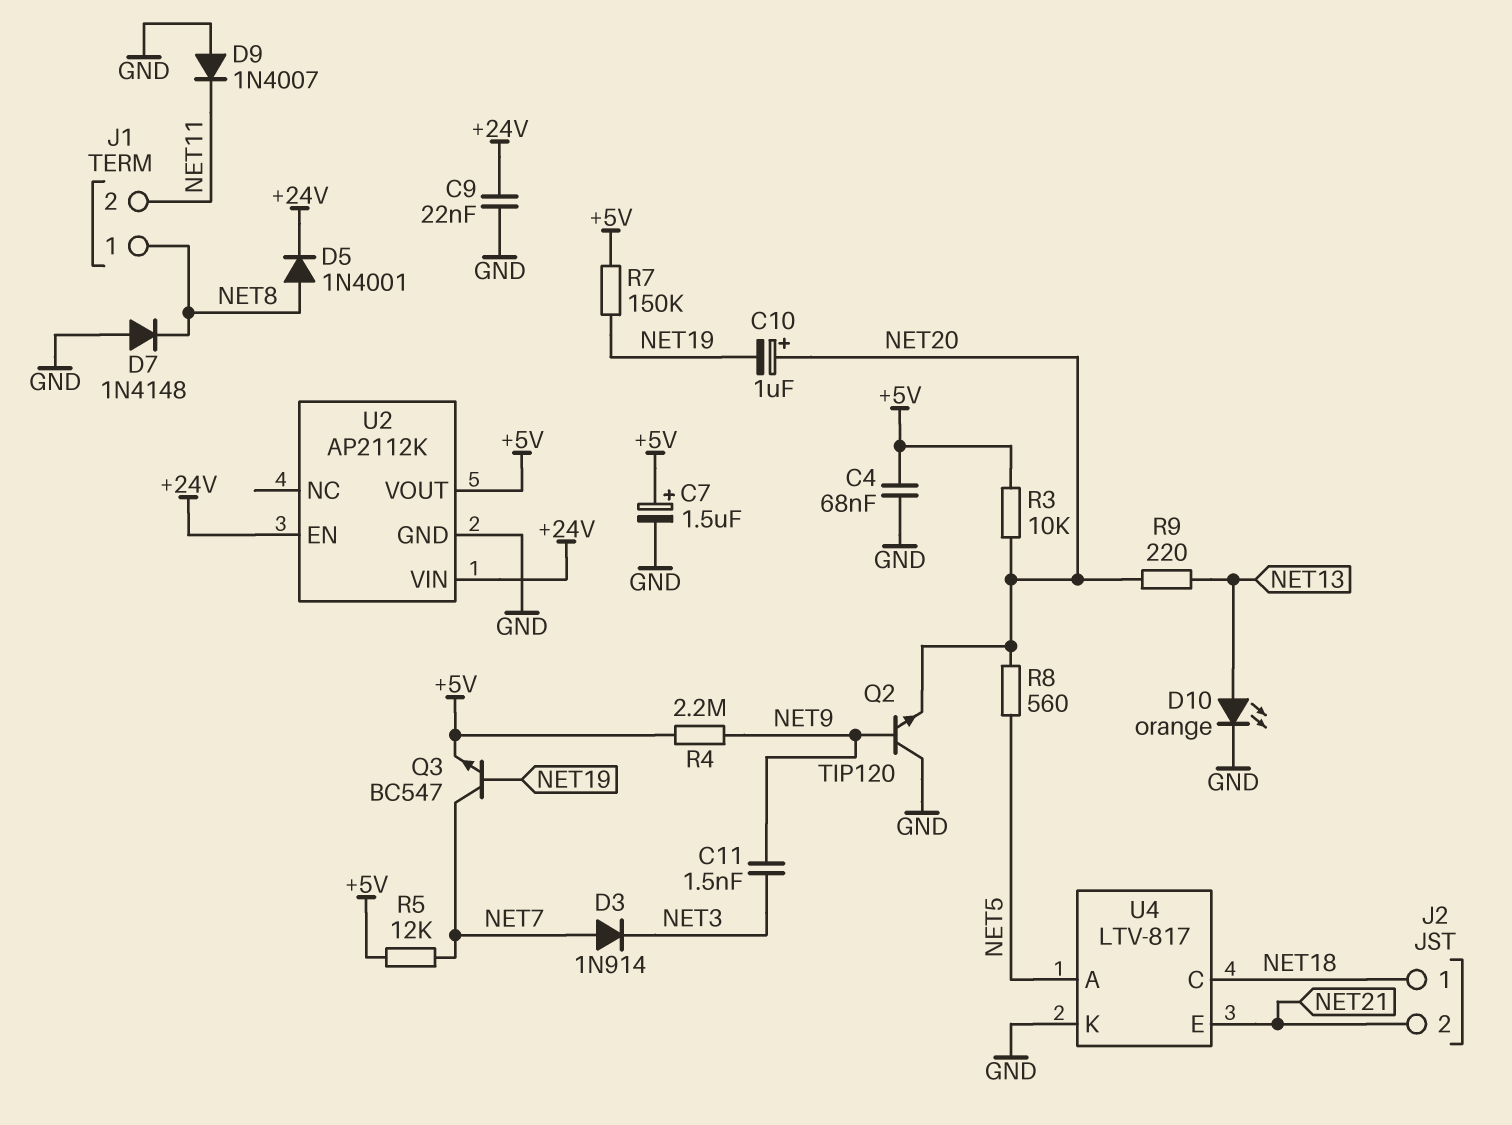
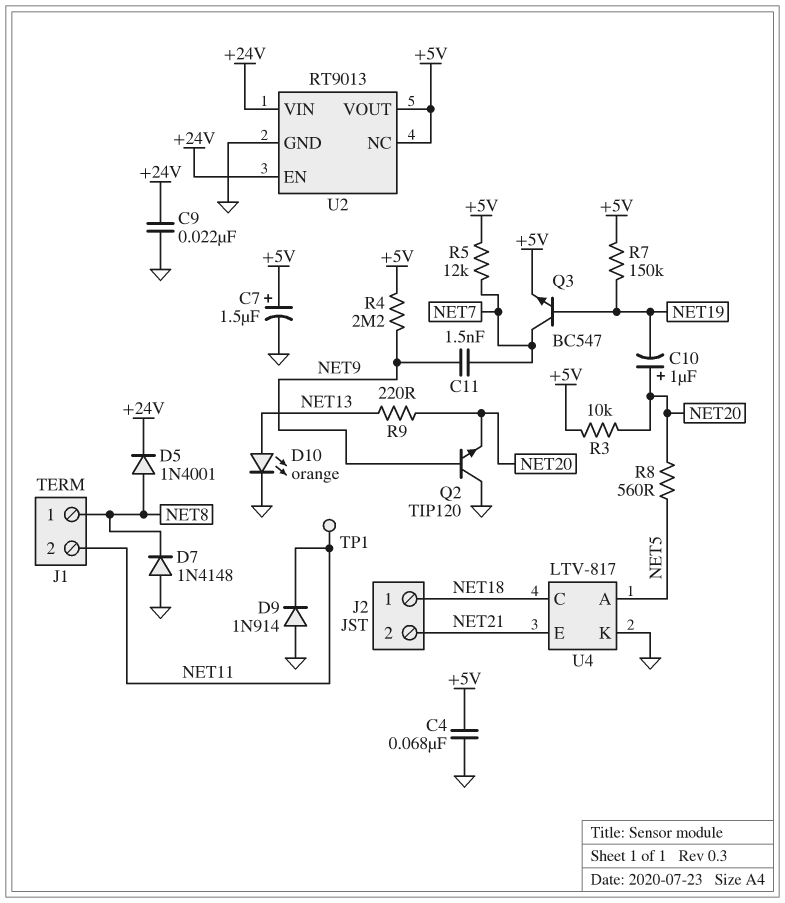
C11: 1.5nF (NET3, NET9) -> 1.5nF (NET7, NET9)
D3: diode 1N914 (A NET7, K NET3) -> none
D9: diode 1N4007 (A GND, K NET11) -> diode 1N914 (A GND, K NET11)
TP1: none -> test point (NET11)
U2: AP2112K -> RT9013
U2 pin NC: none -> +5V

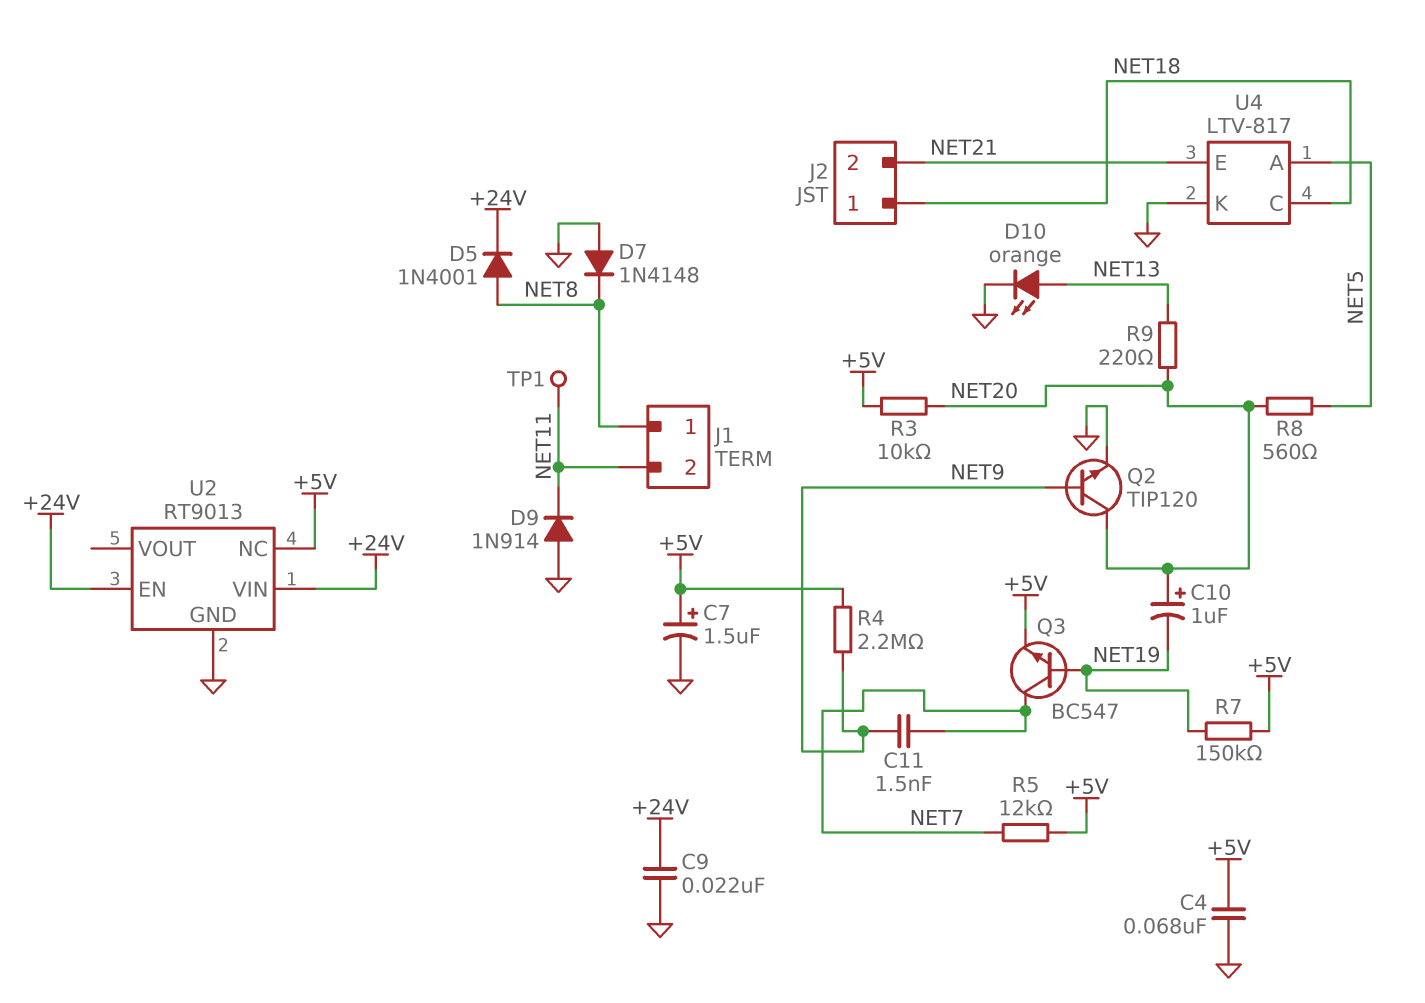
Q2: NPN TIP120 (B NET9, C GND, E NET20) -> NPN TIP120 (B NET9, C NET20, E GND)
U2 pin VOUT: +5V -> none

